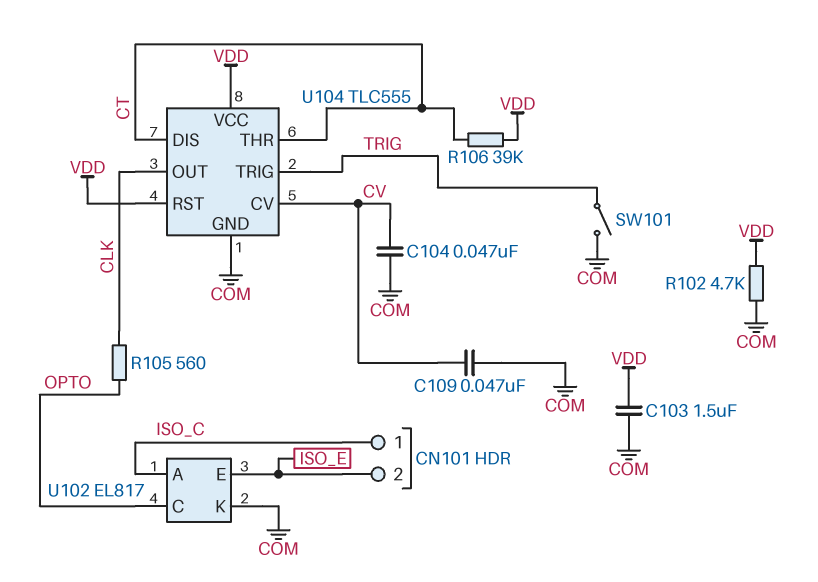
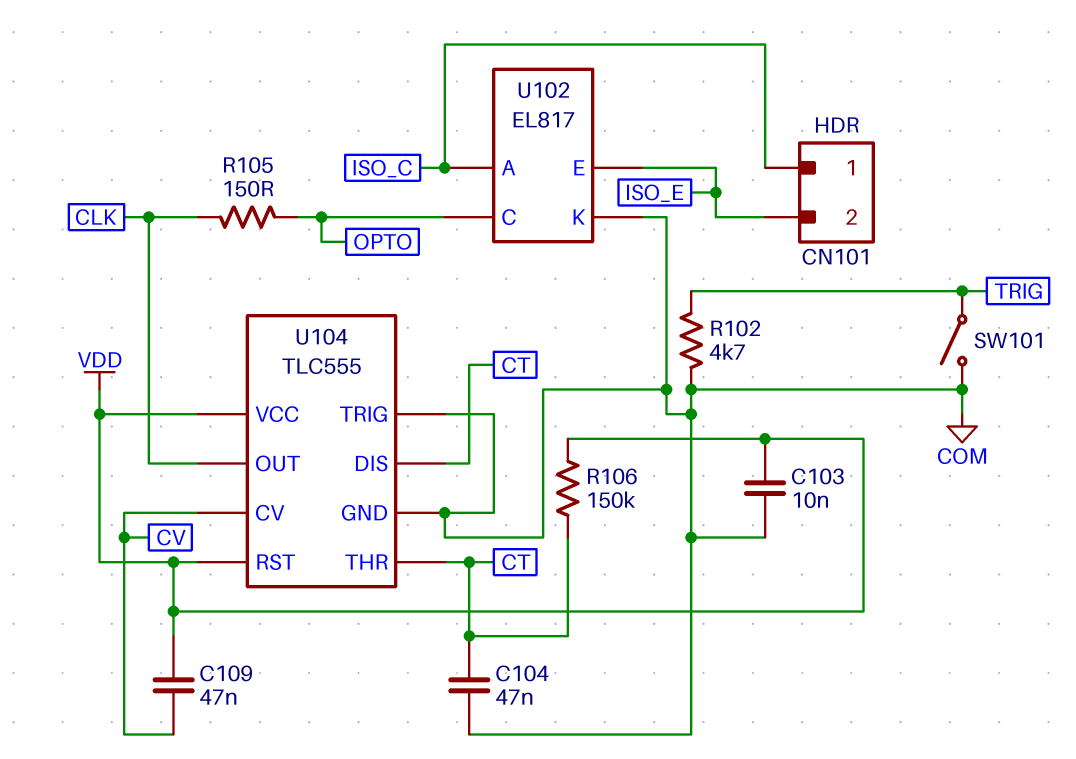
C103: 1.5uF (COM, VDD) -> 10nF (COM, VDD)
C104: 47nF (COM, CV) -> 47nF (COM, CT)
C109: 47nF (COM, CV) -> 47nF (CV, VDD)
R102: 4.7k (COM, VDD) -> 4.7k (COM, TRIG)
R105: 560 (CLK, OPTO) -> 150 (CLK, OPTO)
R106: 39k (CT, VDD) -> 150k (CT, VDD)
U104 pin TRIG: TRIG -> COM

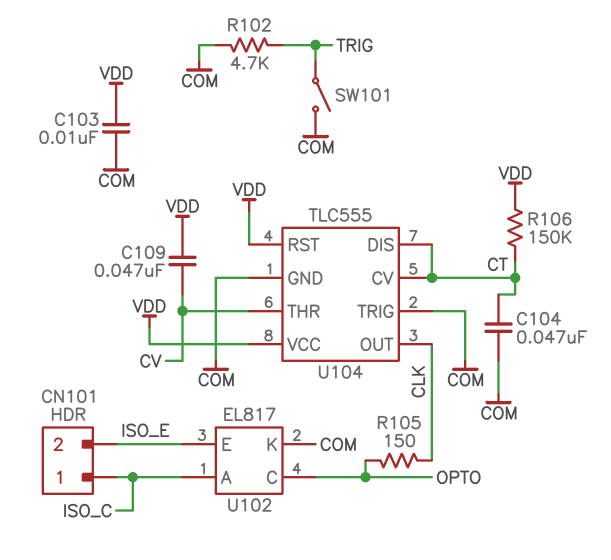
U104 pin CV: CV -> CT
U104 pin THR: CT -> CV

